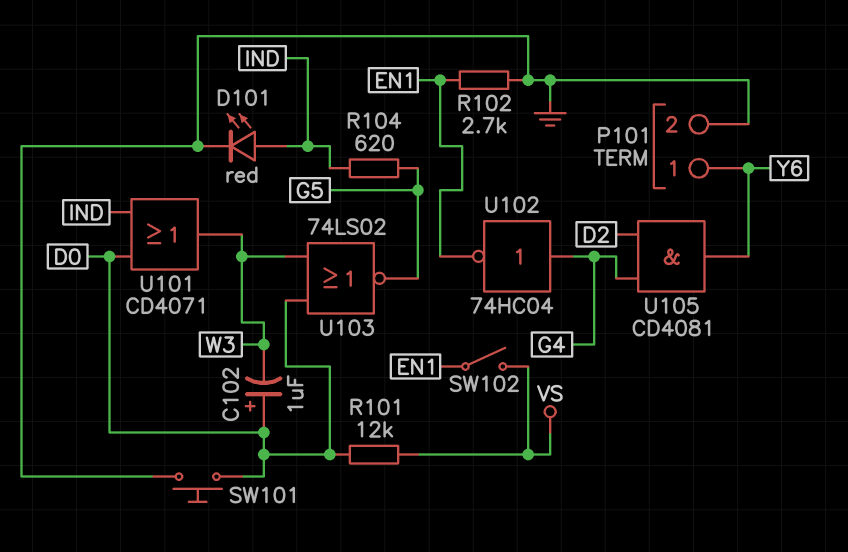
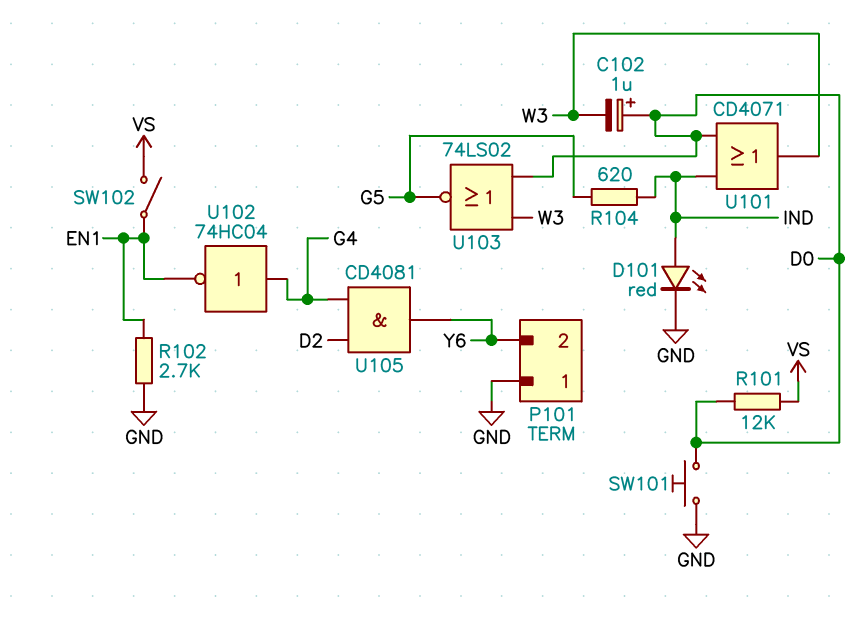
P101 pin 1: Y6 -> GND
P101 pin 2: GND -> Y6

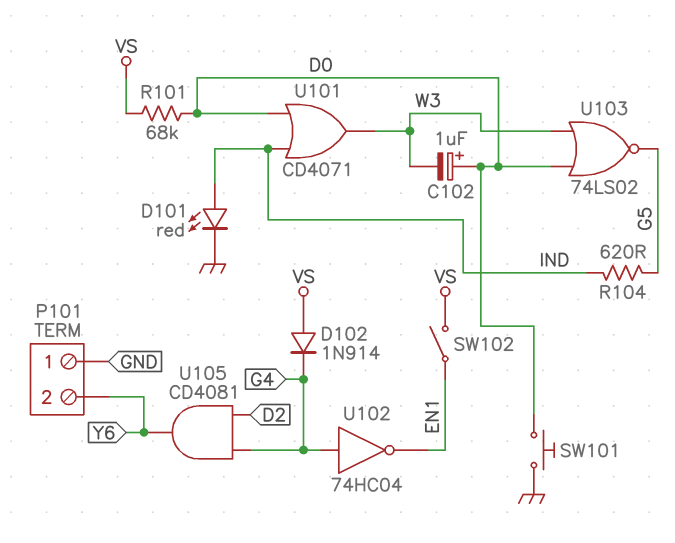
D102: none -> diode 1N914 (A VS, K G4)
R101: 12k (D0, VS) -> 68k (D0, VS)
R102: 2.7k (EN1, GND) -> none

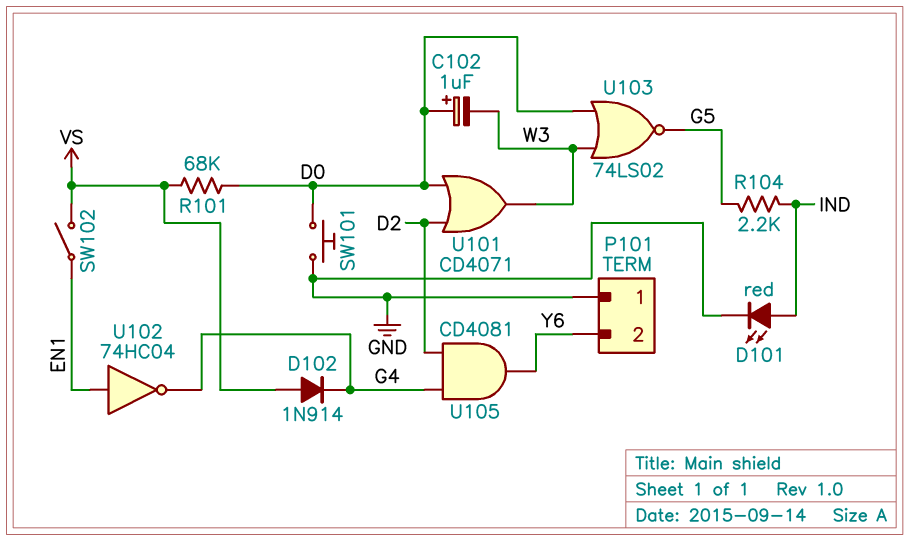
R104: 620 (G5, IND) -> 2.2k (G5, IND)
U101: OR CD4071 (in D0, in IND, out W3) -> OR CD4071 (in D0, in D2, out W3)
U102: NOT 74HC04 (in G4, out EN1) -> NOT 74HC04 (in EN1, out G4)

